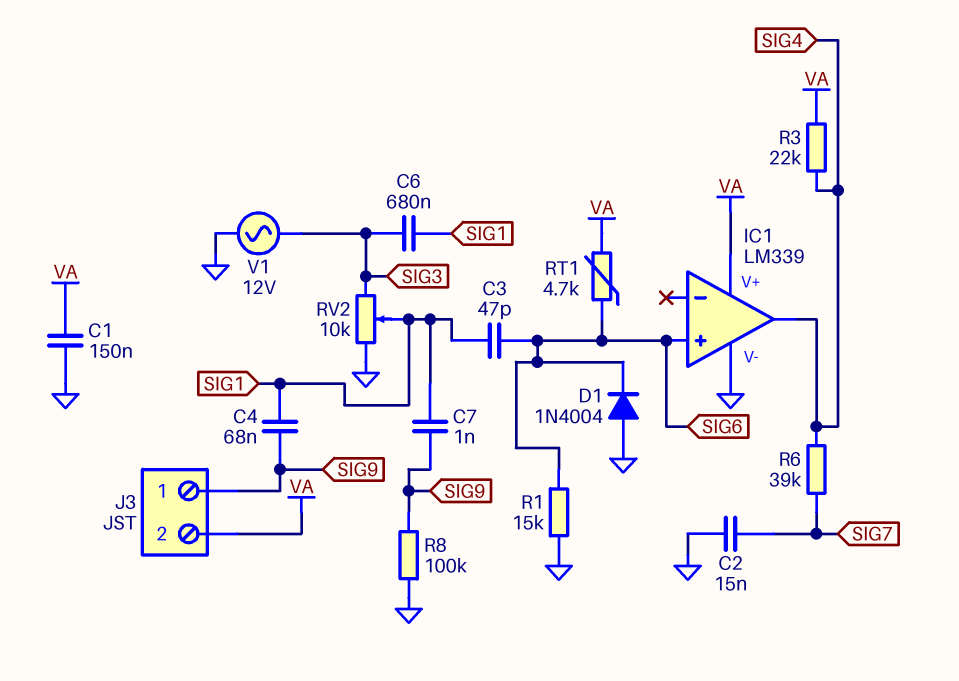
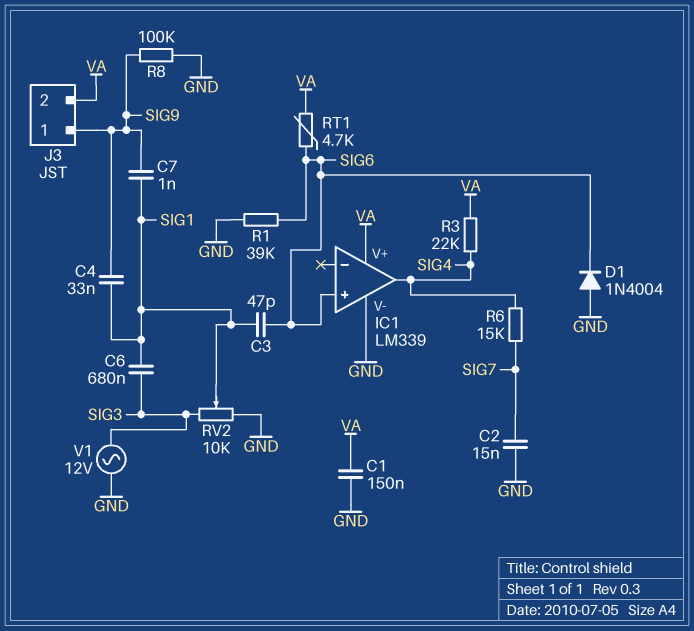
C4: 68nF (SIG1, SIG9) -> 33nF (SIG1, SIG9)
R1: 15k (GND, SIG6) -> 39k (GND, SIG6)
R6: 39k (SIG4, SIG7) -> 15k (SIG4, SIG7)

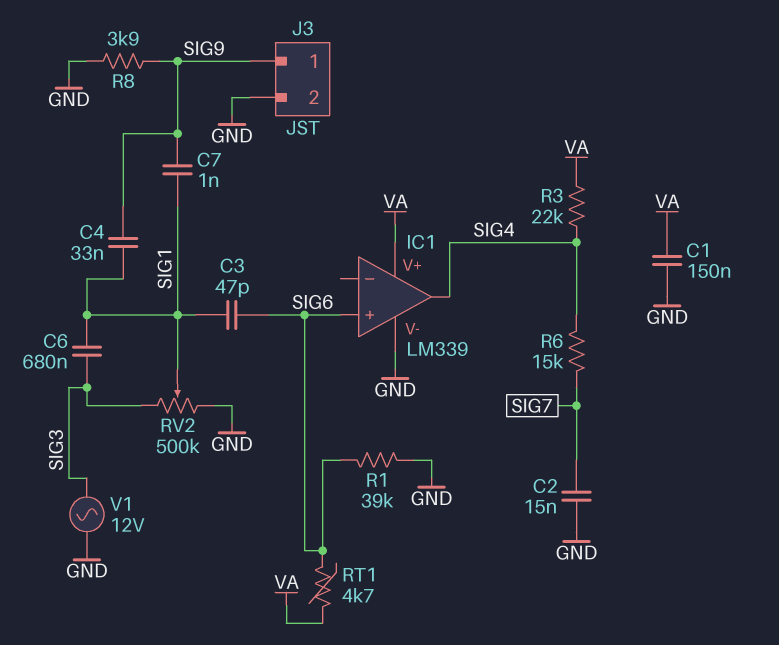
D1: diode 1N4004 (A GND, K SIG6) -> none
J3 pin 2: VA -> GND
R8: 100k (GND, SIG9) -> 3.9k (GND, SIG9)
RV2: 10k (GND, SIG3, wiper SIG1) -> 500k (GND, SIG3, wiper SIG1)

